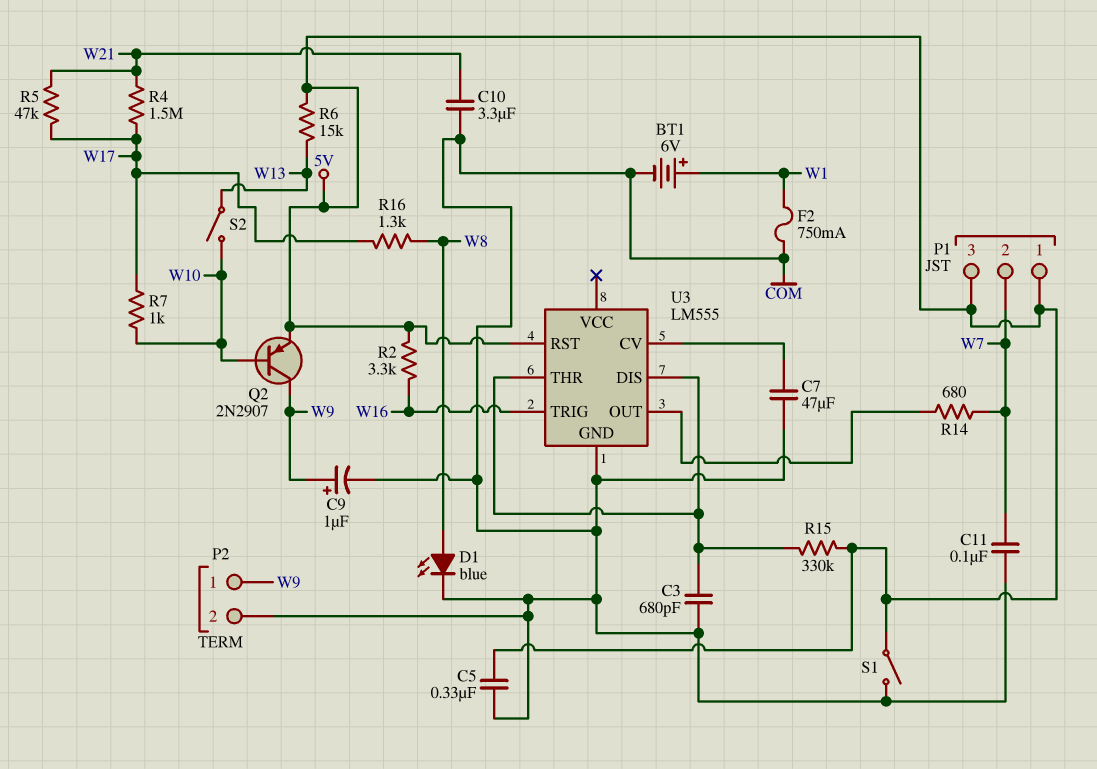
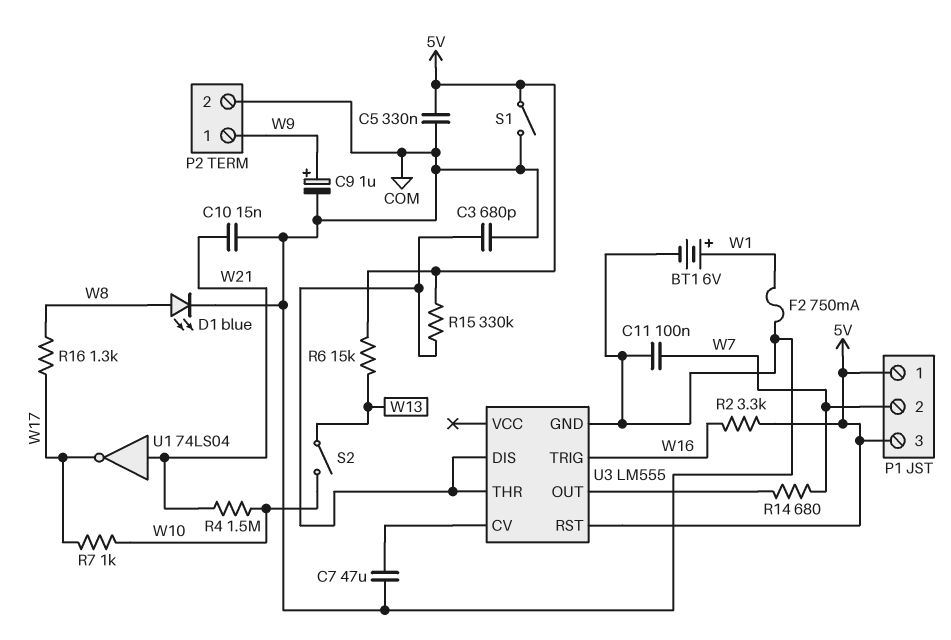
C10: 3.3uF (COM, W21) -> 15nF (COM, W21)
Q2: PNP 2N2907 (B W10, C W9, E 5V) -> none
R4: 1.5M (W17, W21) -> 1.5M (W10, W21)
R5: 47k (W17, W21) -> none
U1: none -> NOT 74LS04 (in W21, out W17)

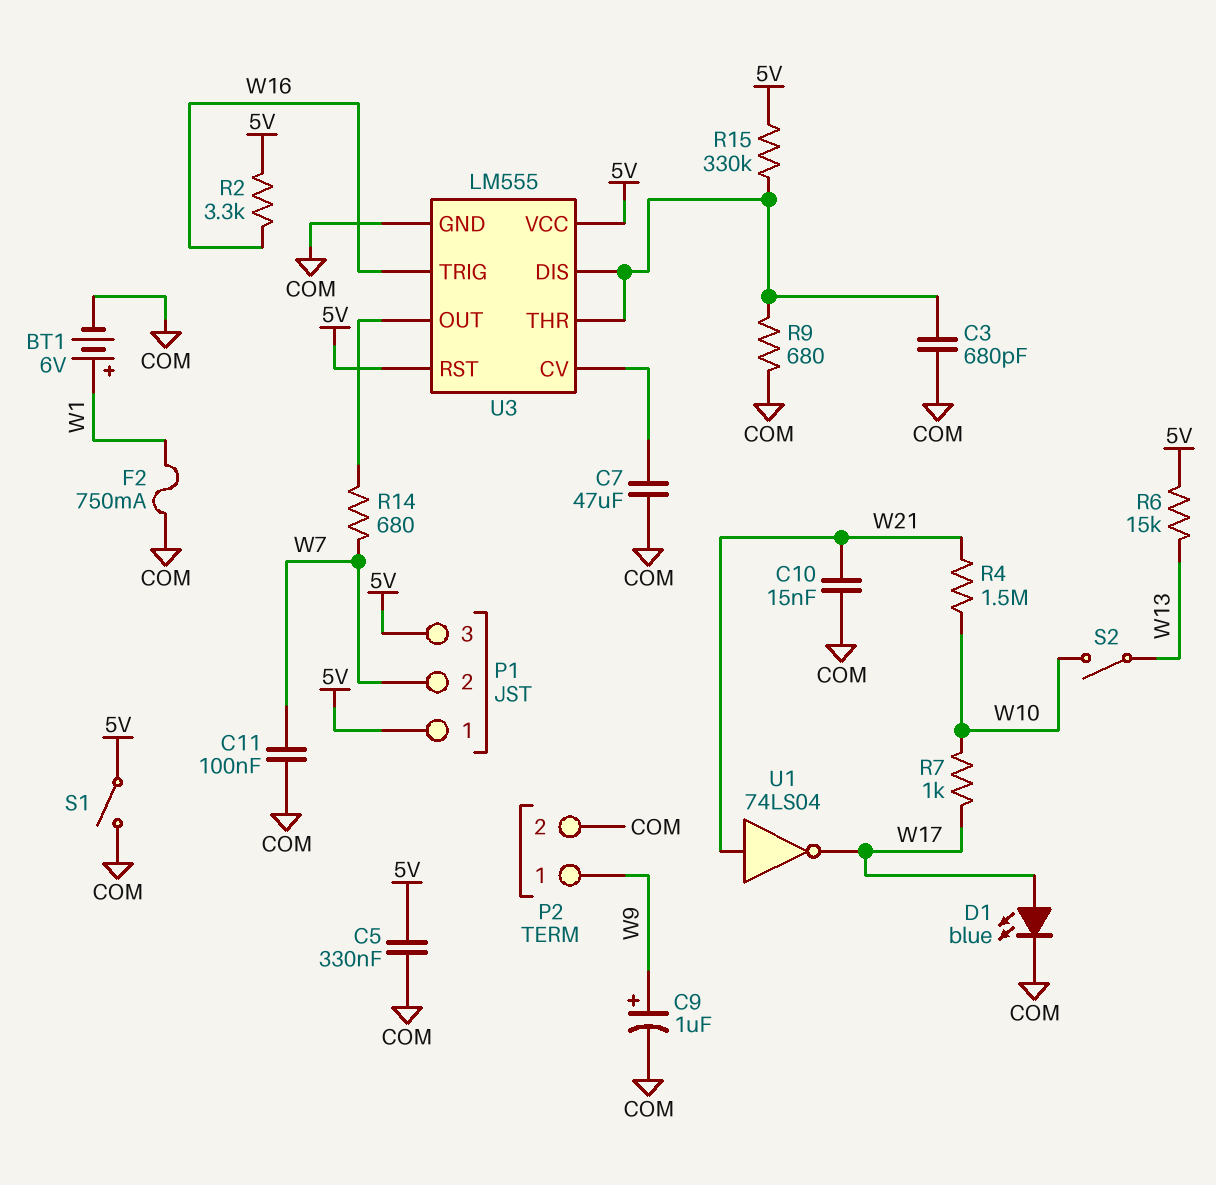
D1: LED blue (A W8, K COM) -> LED blue (A W17, K COM)
R9: none -> 680 (COM, U3/DIS)
R16: 1.3k (W8, W17) -> none
U3 pin VCC: none -> 5V

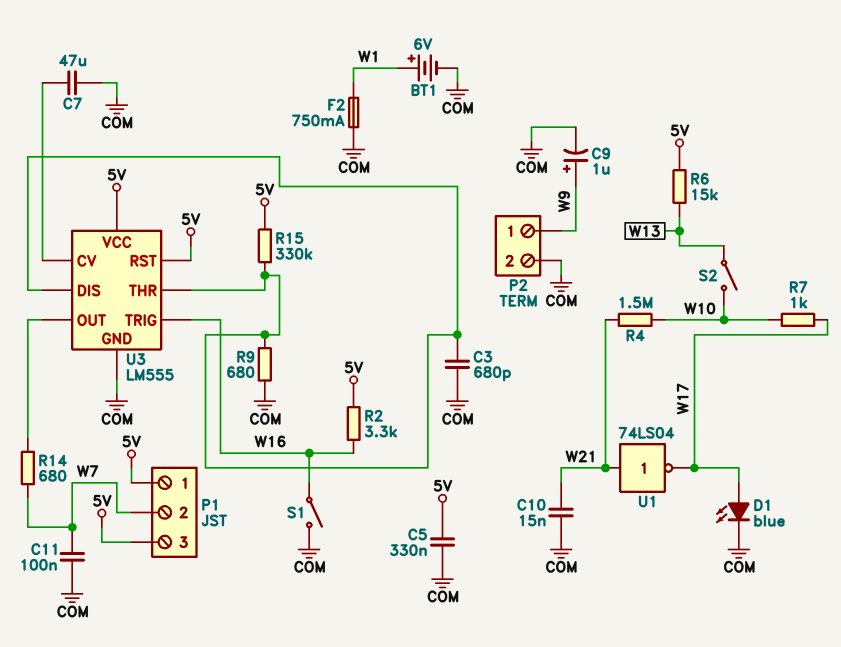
S1: switch (5V, COM) -> switch (COM, W16)

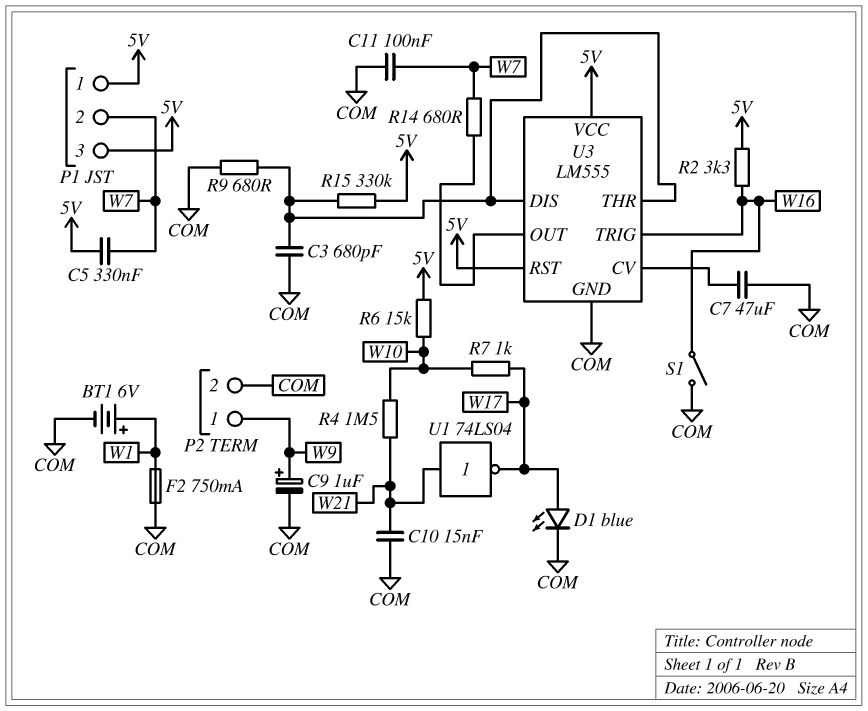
C5: 330nF (5V, COM) -> 330nF (5V, W7)
R6: 15k (5V, W13) -> 15k (5V, W10)
S2: switch (W10, W13) -> none

